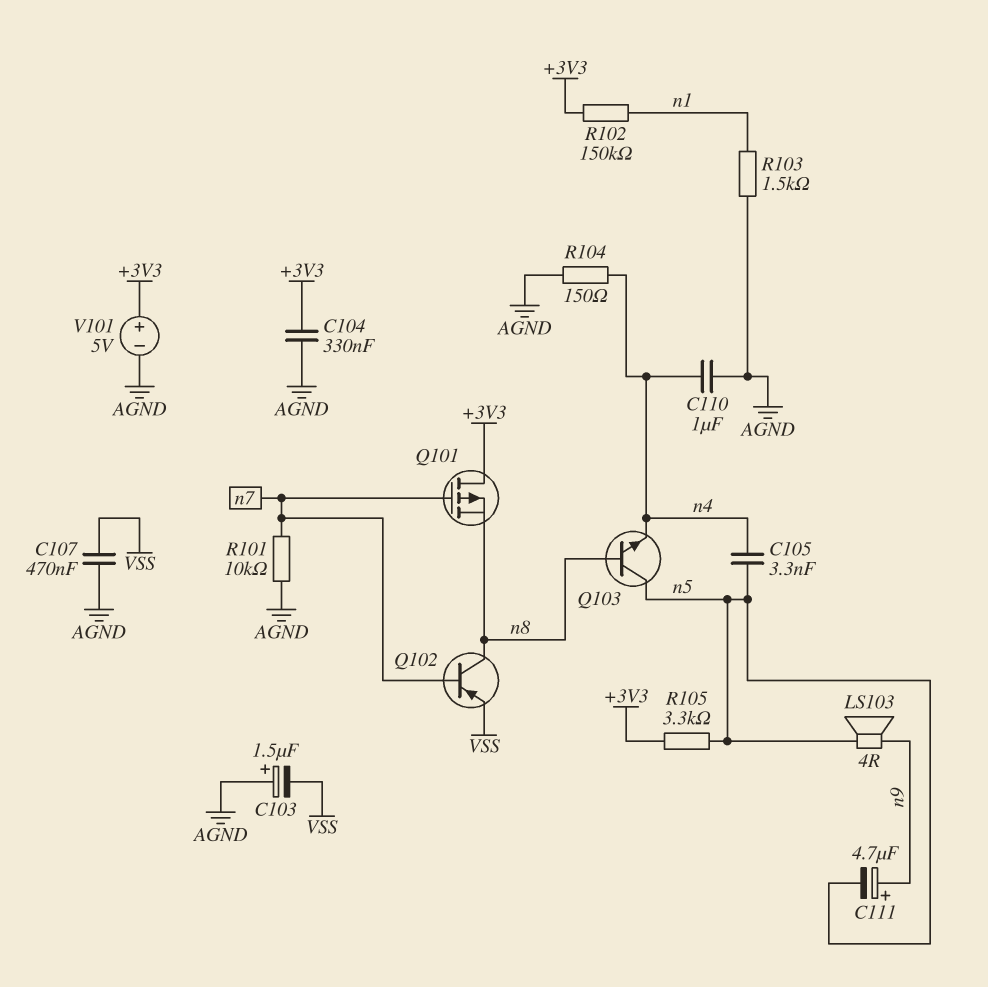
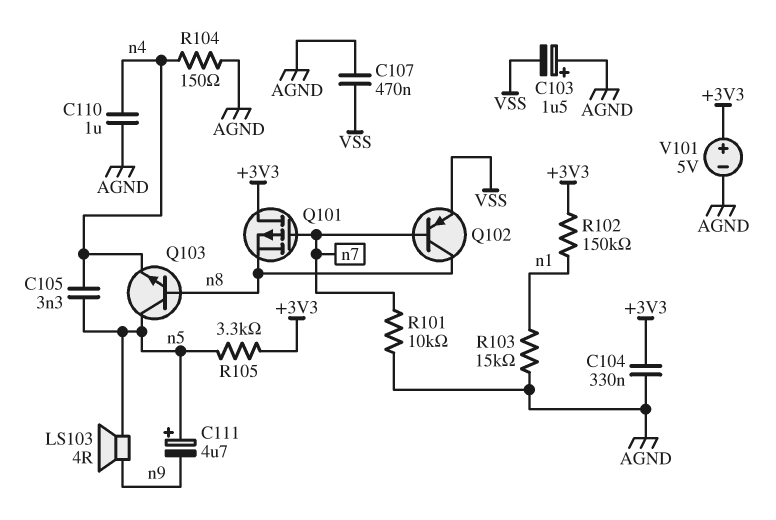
C111: 4.7uF (plus n9, minus n5) -> 4.7uF (plus n5, minus n9)
R103: 1.5k (AGND, n1) -> 15k (AGND, n1)

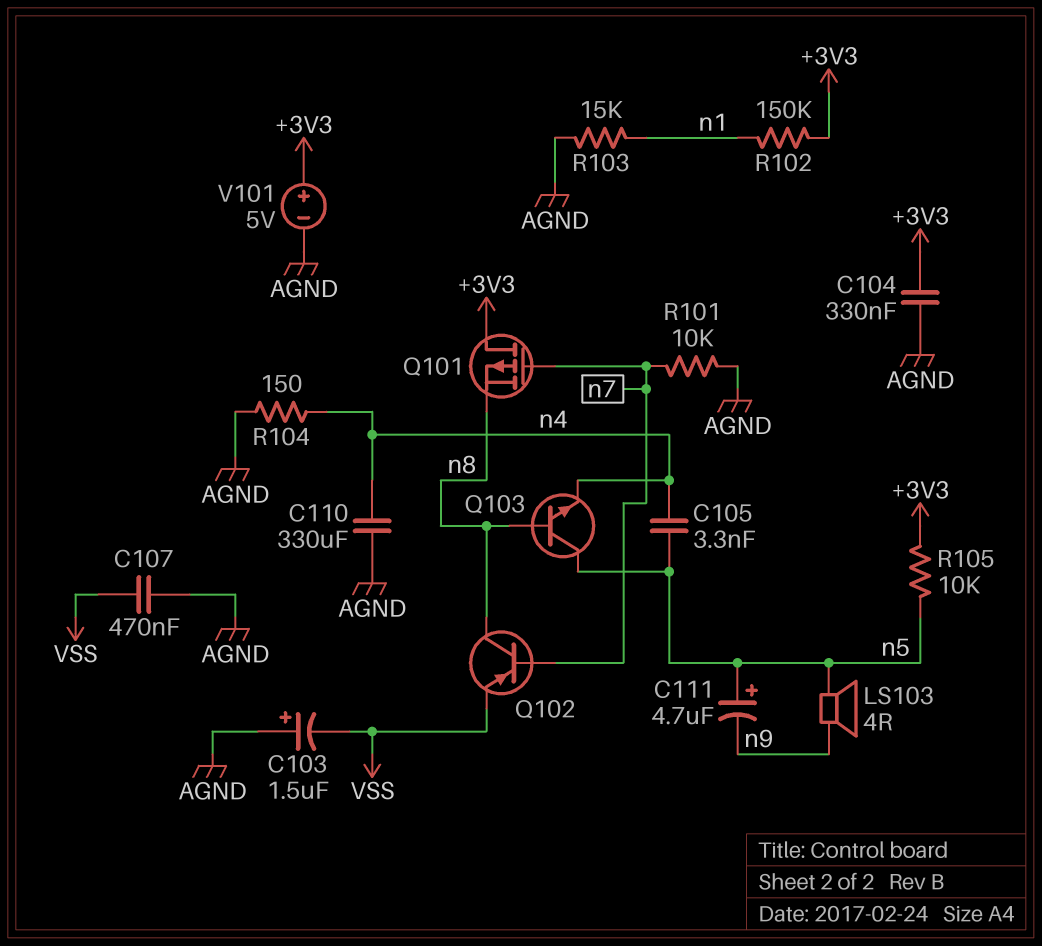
C110: 1uF (AGND, n4) -> 330uF (AGND, n4)
R105: 3.3k (+3V3, n5) -> 10k (+3V3, n5)

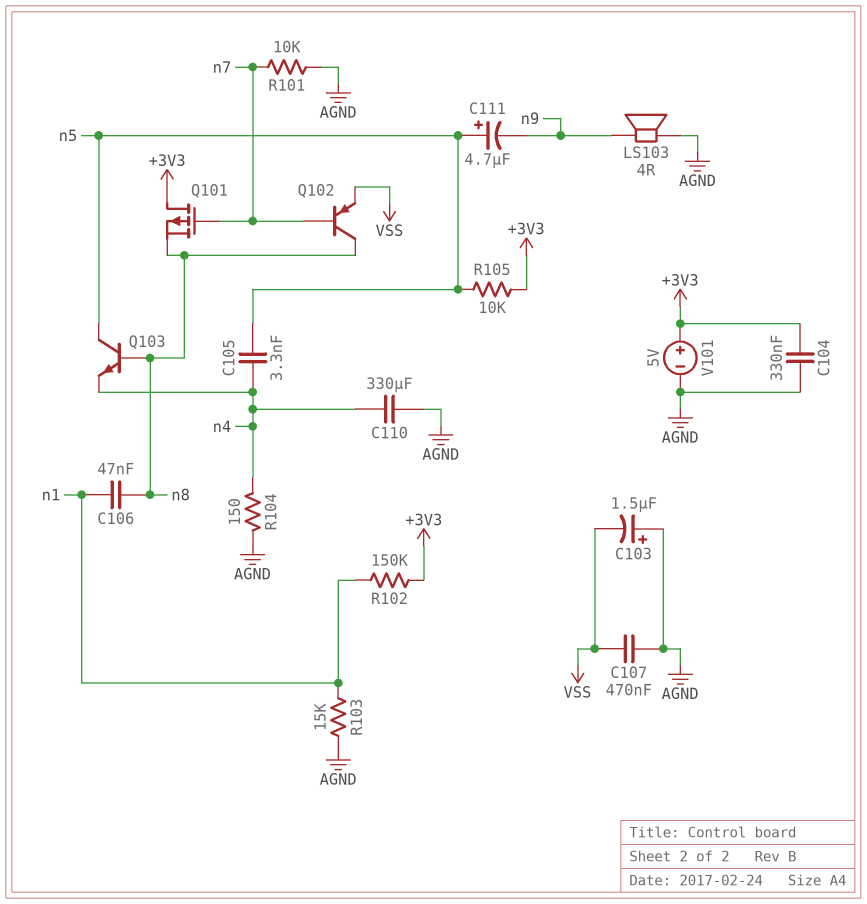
C106: none -> 47nF (n1, n8)
LS103: speaker 4R (n5, n9) -> speaker 4R (AGND, n9)

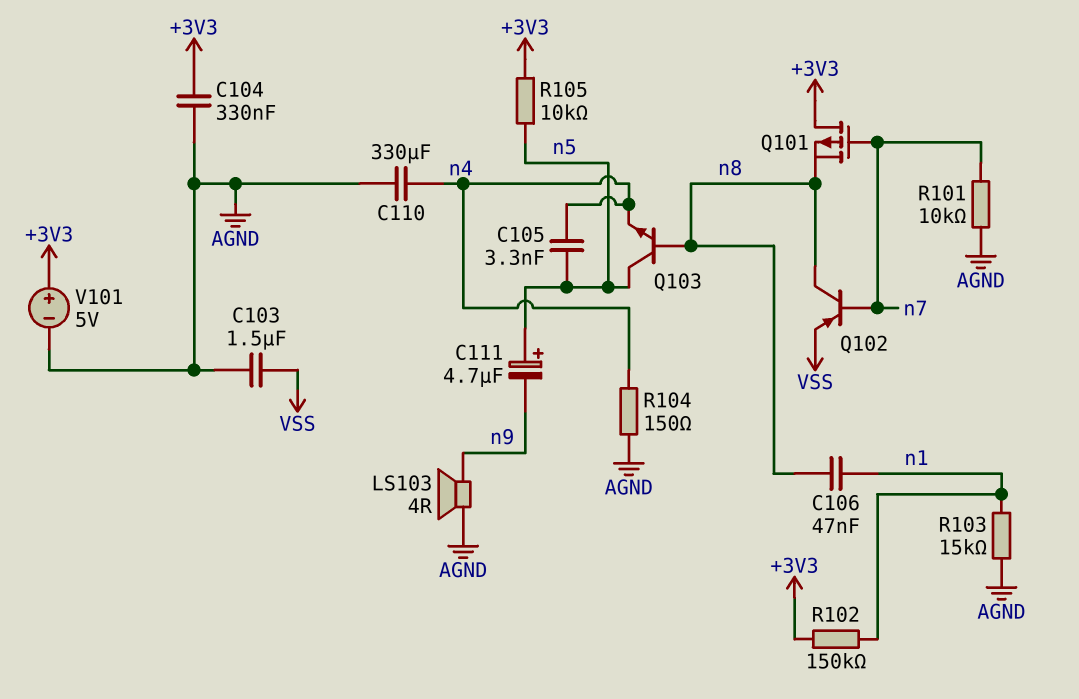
C103: 1.5uF (plus AGND, minus VSS) -> 1.5uF (AGND, VSS)
C107: 470nF (AGND, VSS) -> none

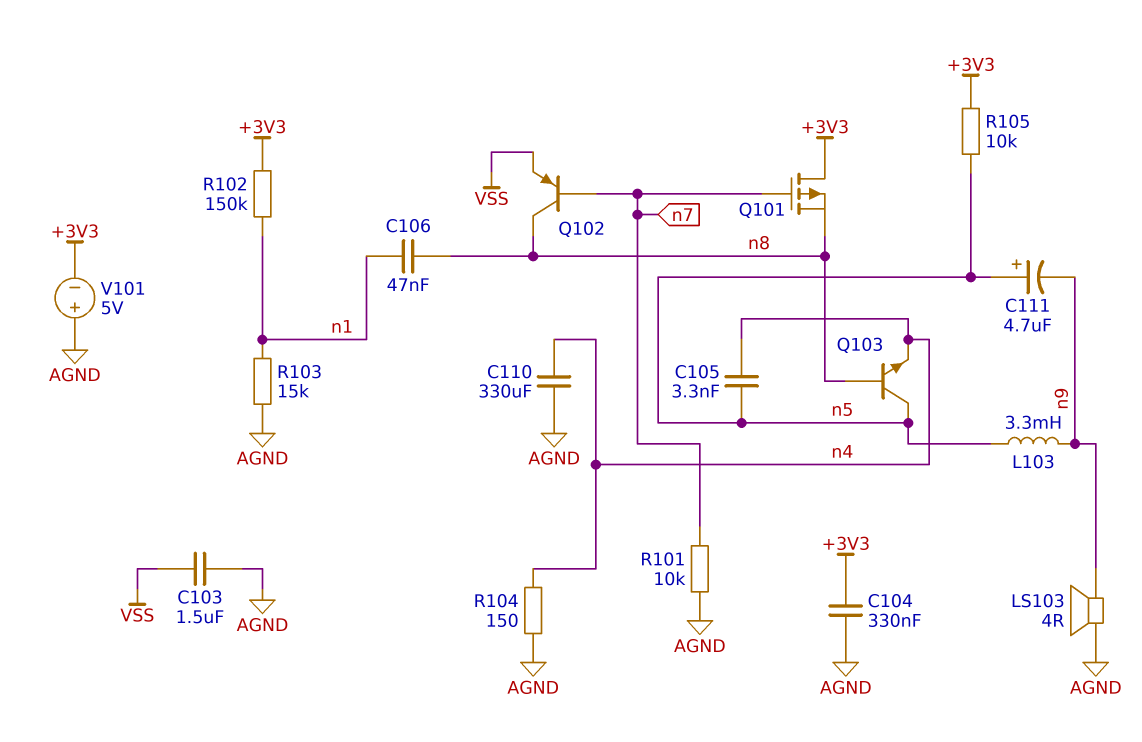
L103: none -> 3.3mH (n5, n9)
V101: 5V (plus +3V3, minus AGND) -> 5V (plus AGND, minus +3V3)

